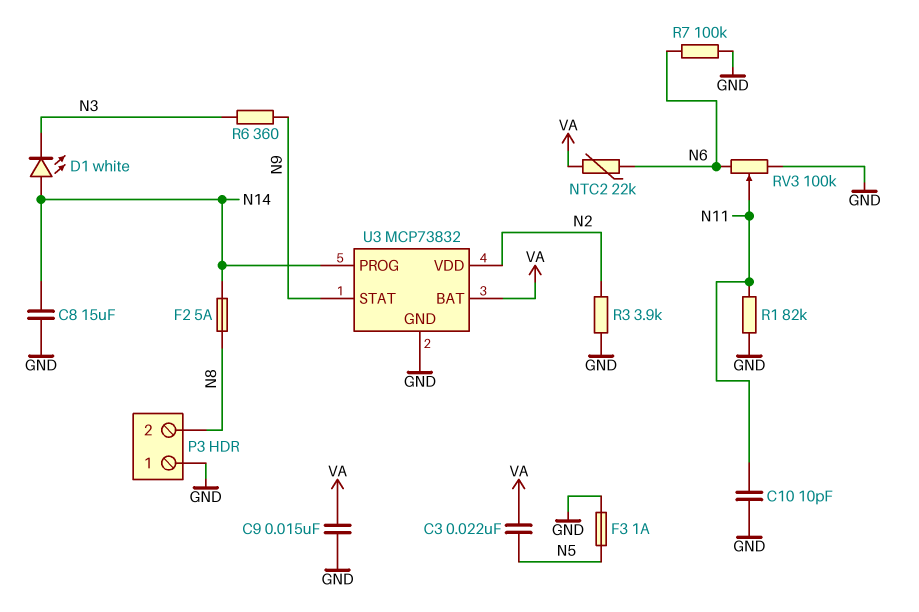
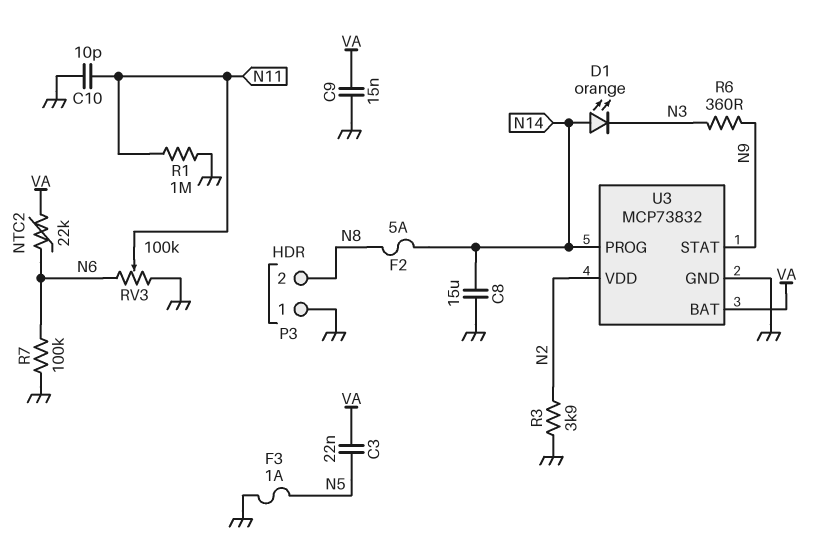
D1: LED white (A N14, K N3) -> LED orange (A N14, K N3)
R1: 82k (GND, N11) -> 1M (GND, N11)

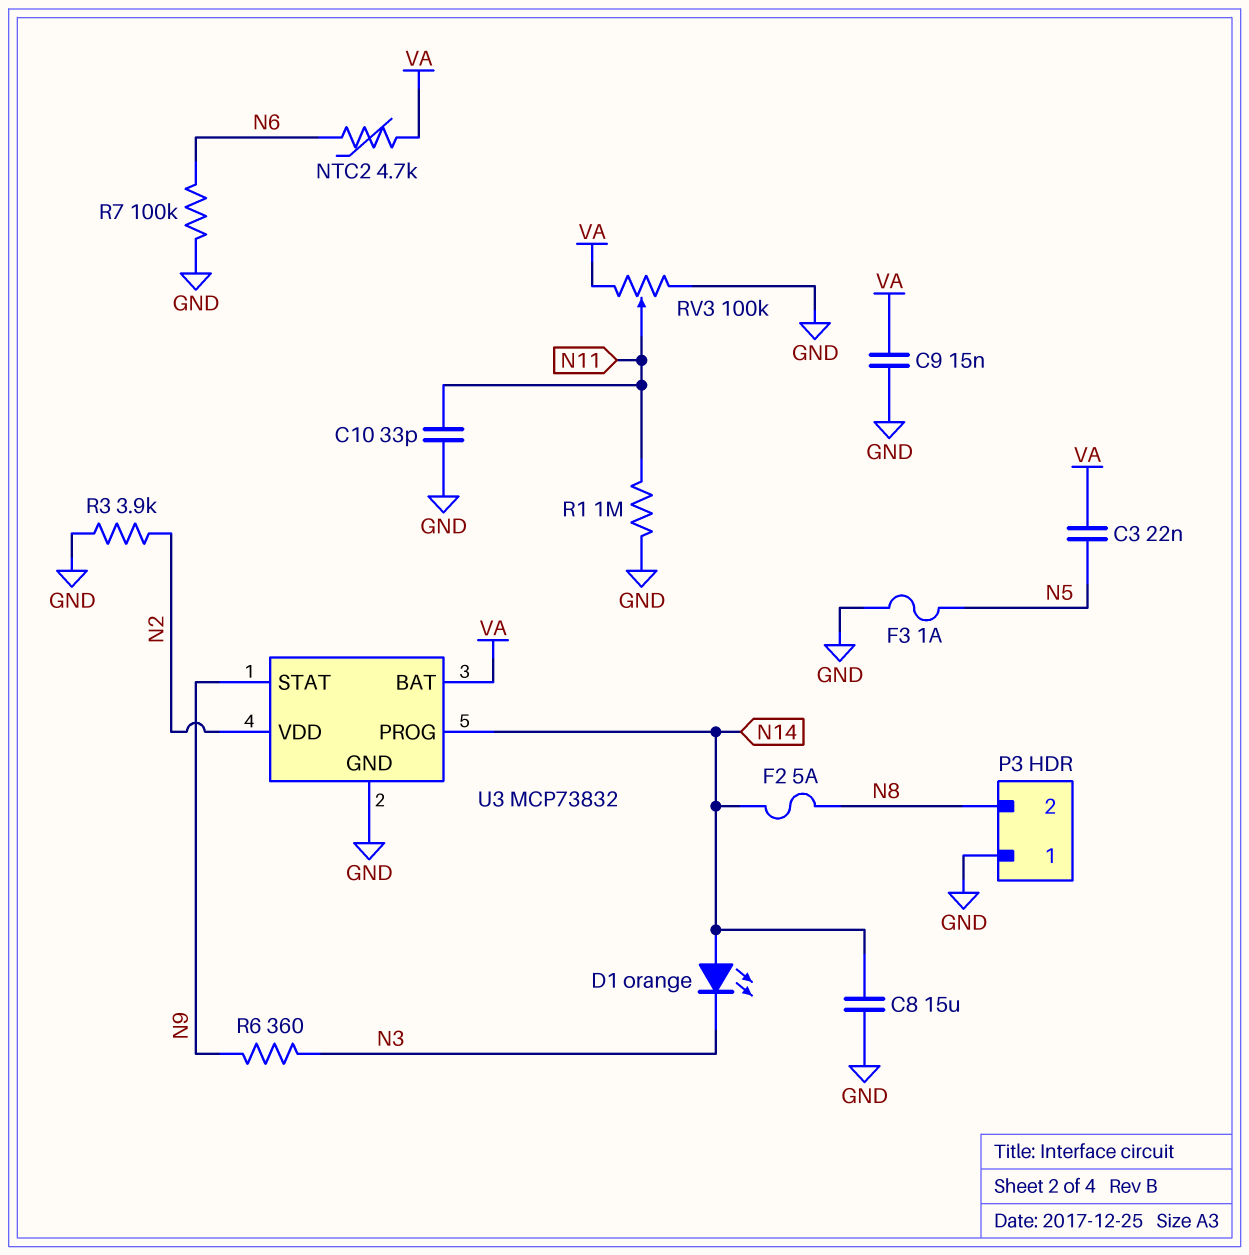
C10: 10pF (GND, N11) -> 33pF (GND, N11)
NTC2: 22k (N6, VA) -> 4.7k (N6, VA)
RV3: 100k (GND, N6, wiper N11) -> 100k (GND, VA, wiper N11)

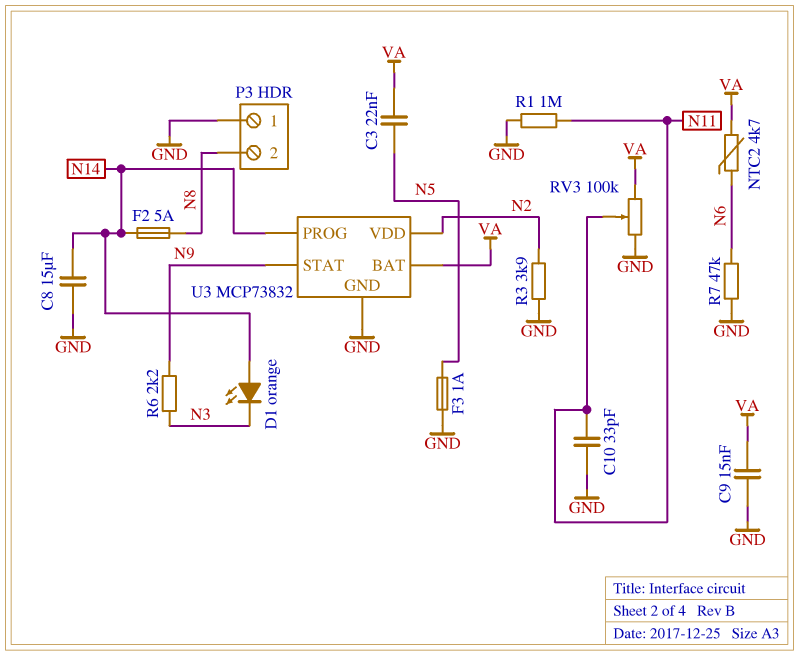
R6: 360 (N3, N9) -> 2.2k (N3, N9)
R7: 100k (GND, N6) -> 47k (GND, N6)

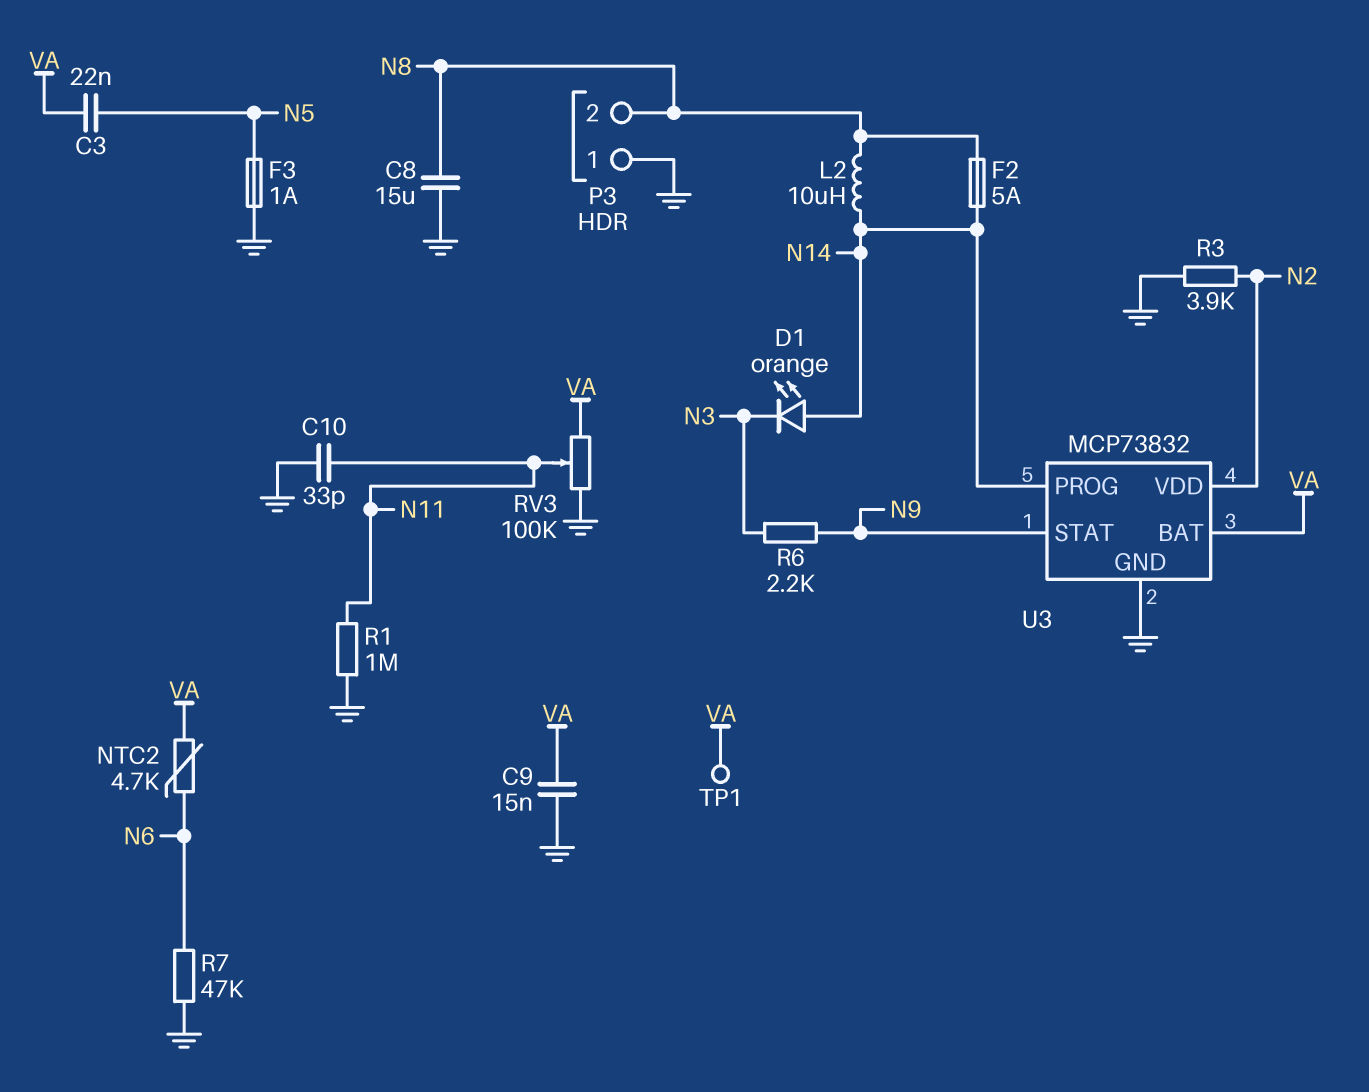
C8: 15uF (GND, N14) -> 15uF (GND, N8)
L2: none -> 10uH (N8, N14)
TP1: none -> test point (VA)

